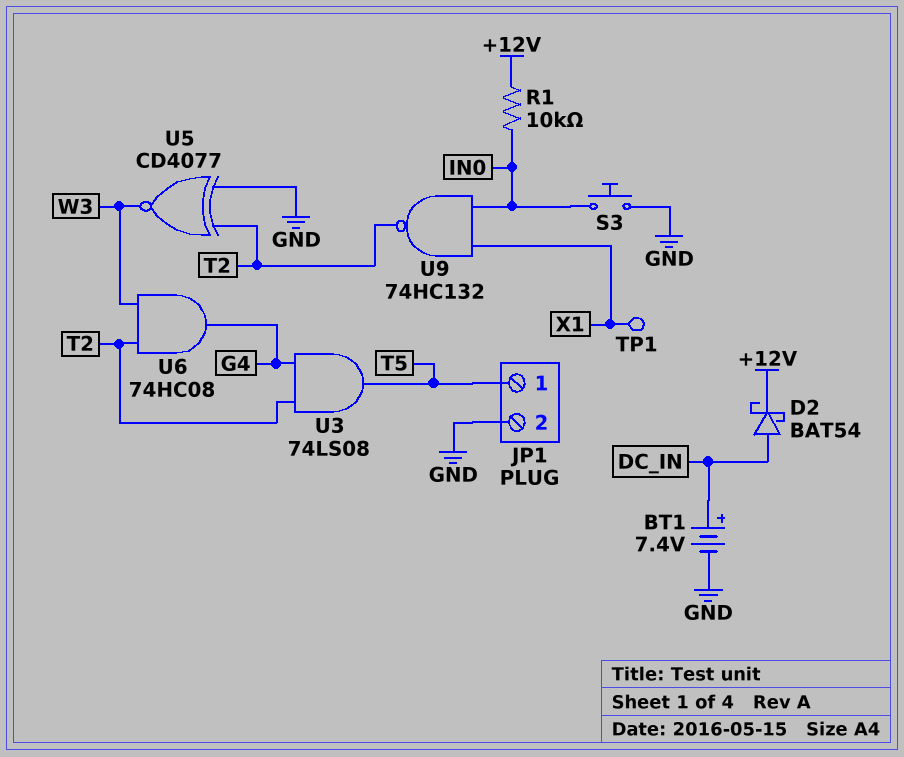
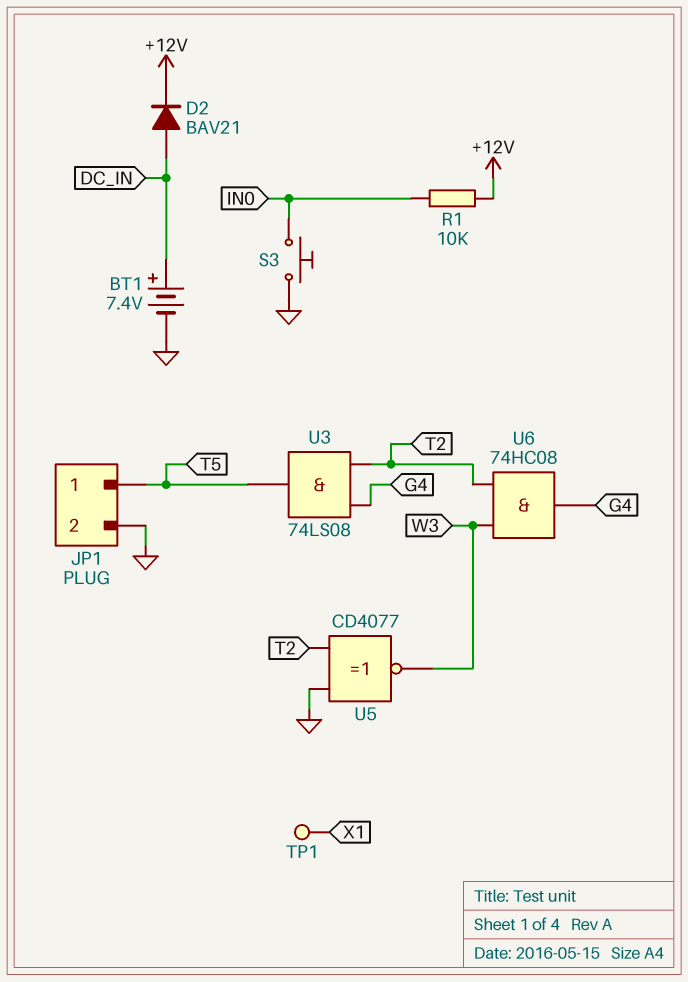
D2: schottky BAT54 (A DC_IN, K +12V) -> diode BAV21 (A DC_IN, K +12V)
U9: NAND 74HC132 (in IN0, in X1, out T2) -> none

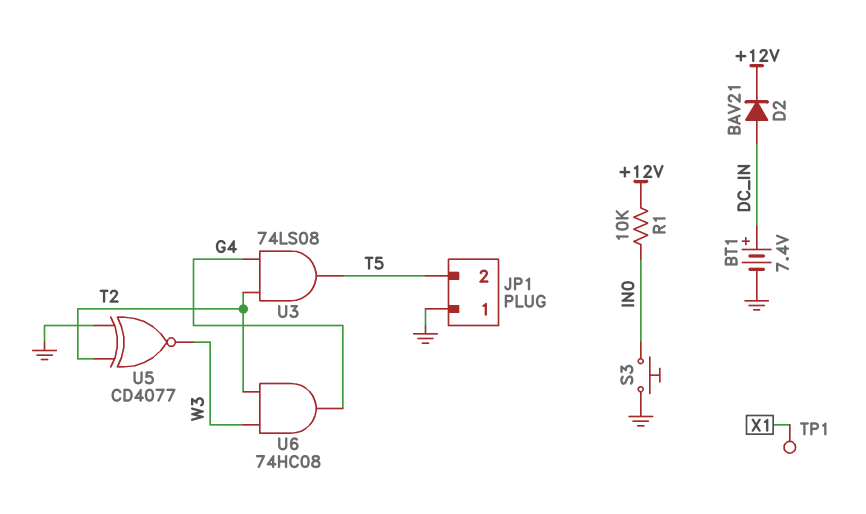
JP1 pin 1: T5 -> GND
JP1 pin 2: GND -> T5

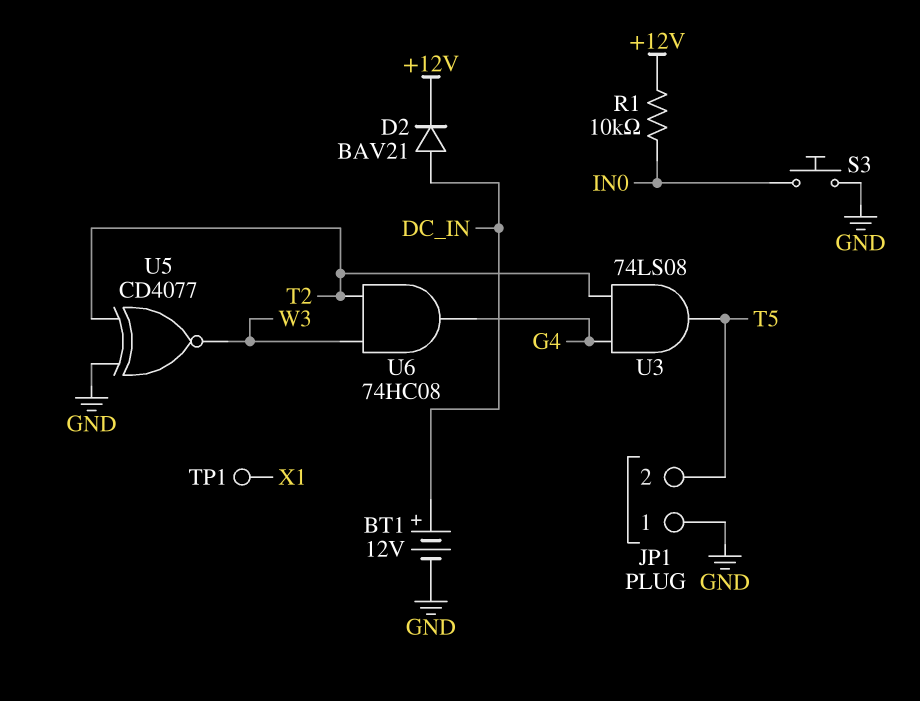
BT1: 7.4V (plus DC_IN, minus GND) -> 12V (plus DC_IN, minus GND)

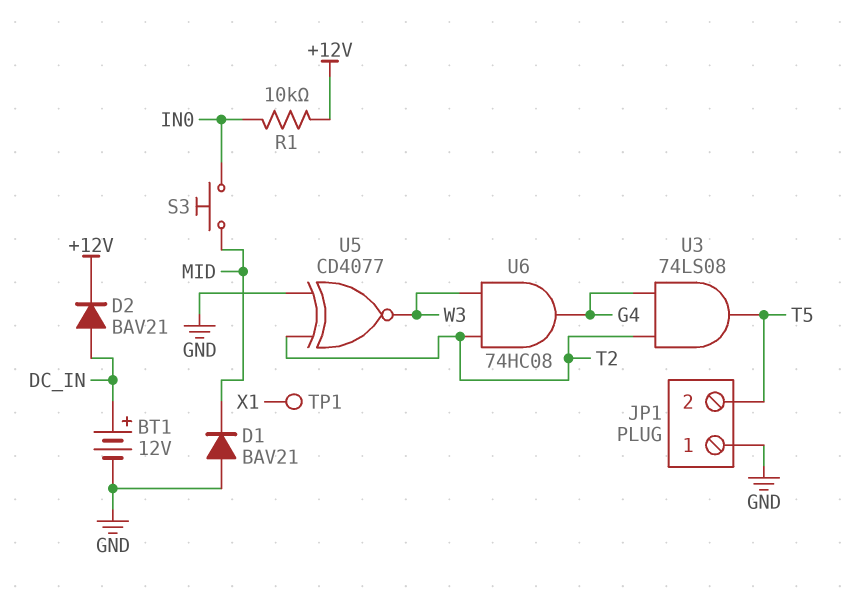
D1: none -> diode BAV21 (A GND, K MID)
S3: button (GND, IN0) -> button (IN0, MID)

